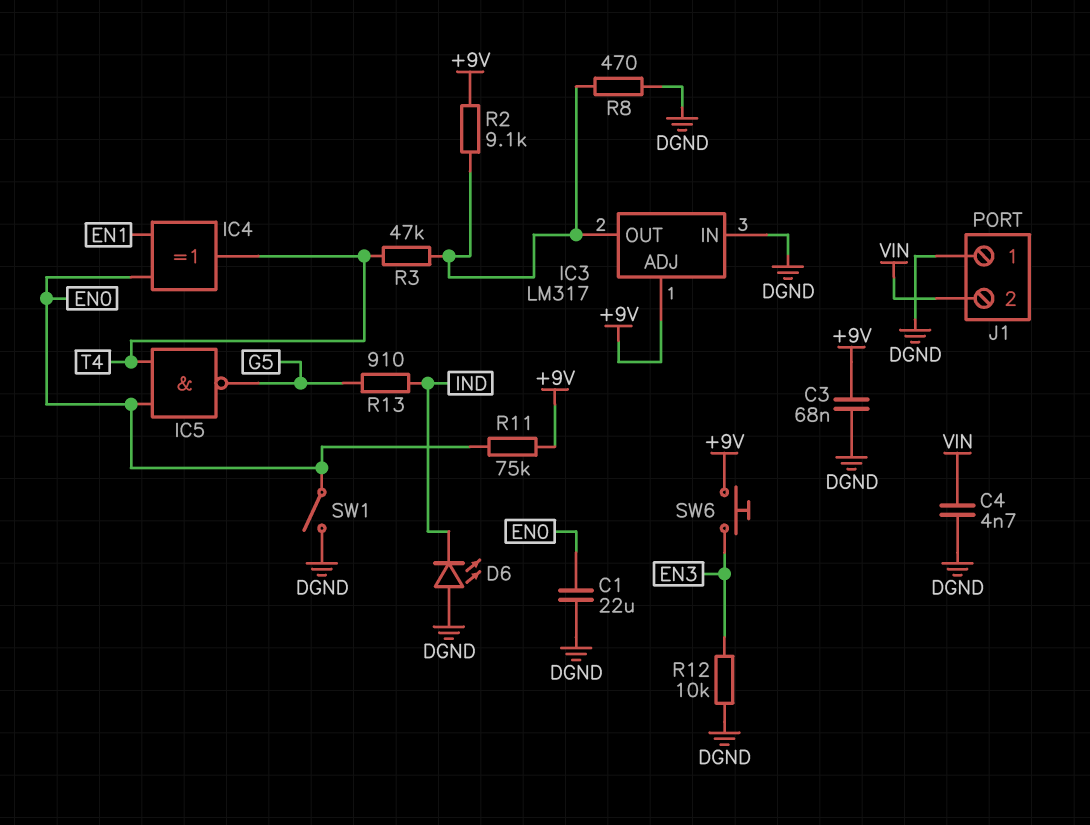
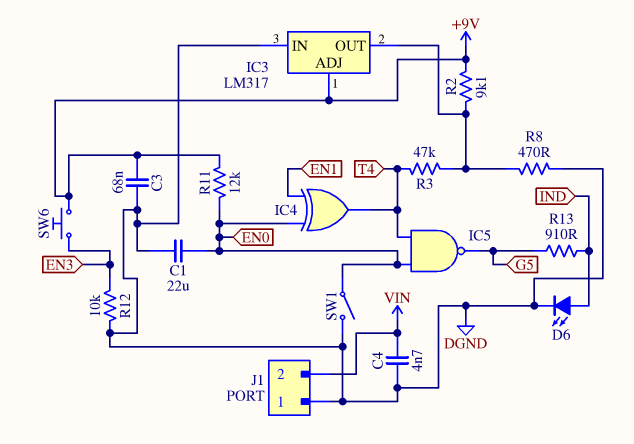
D6: LED (A DGND, K IND) -> LED (A IND, K DGND)
R11: 75k (+9V, EN0) -> 12k (+9V, EN0)

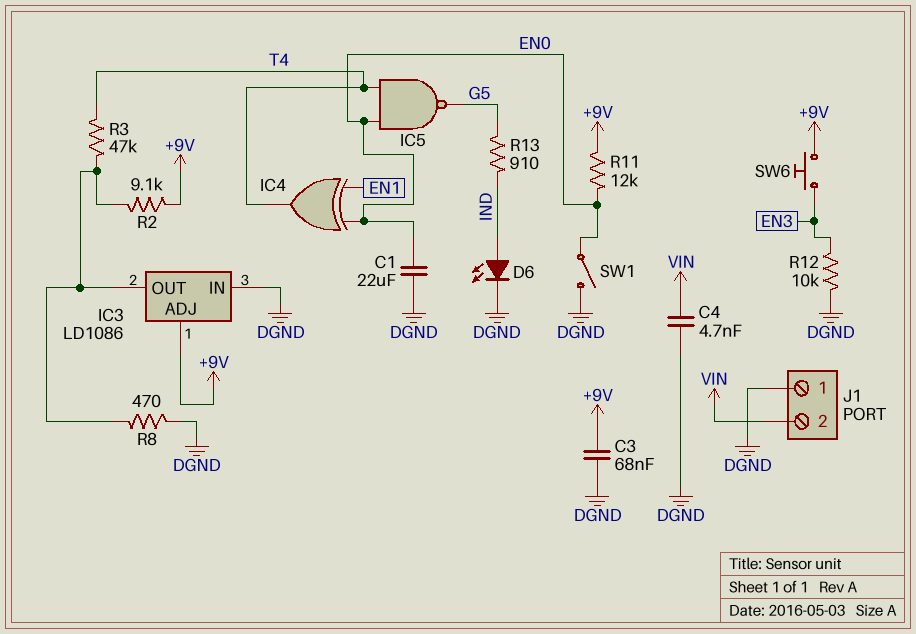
IC3: LM317 -> LD1086

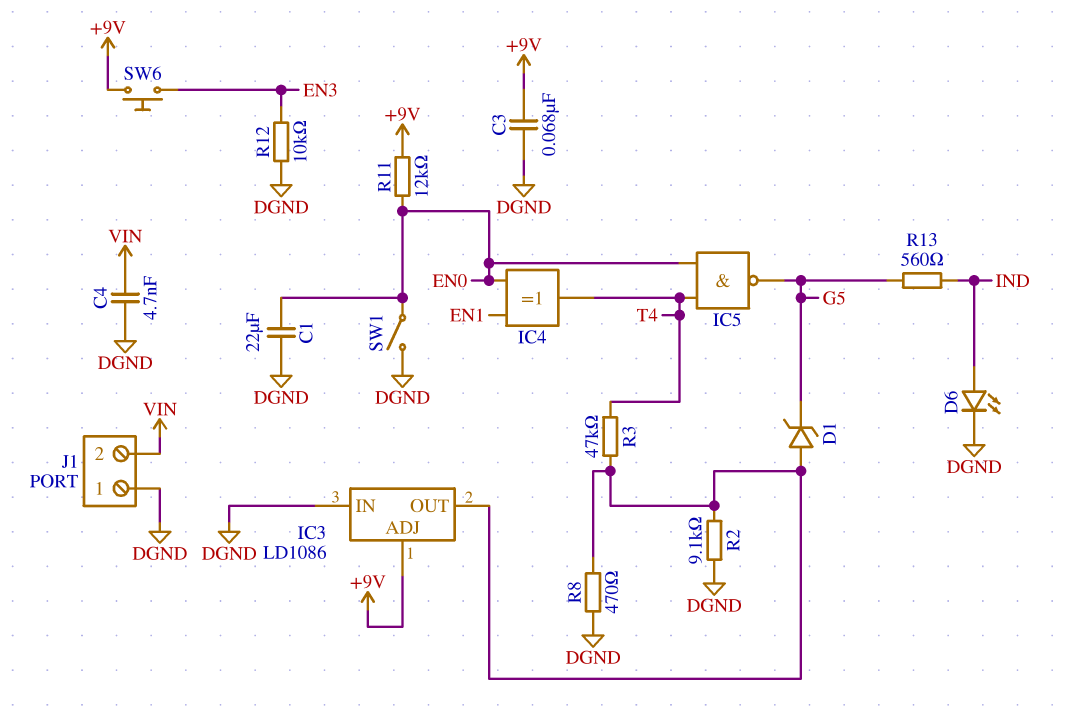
D1: none -> zener (A IC3/OUT, K G5)
R2: 9.1k (+9V, IC3/OUT) -> 9.1k (DGND, IC3/OUT)
R13: 910 (G5, IND) -> 560 (G5, IND)

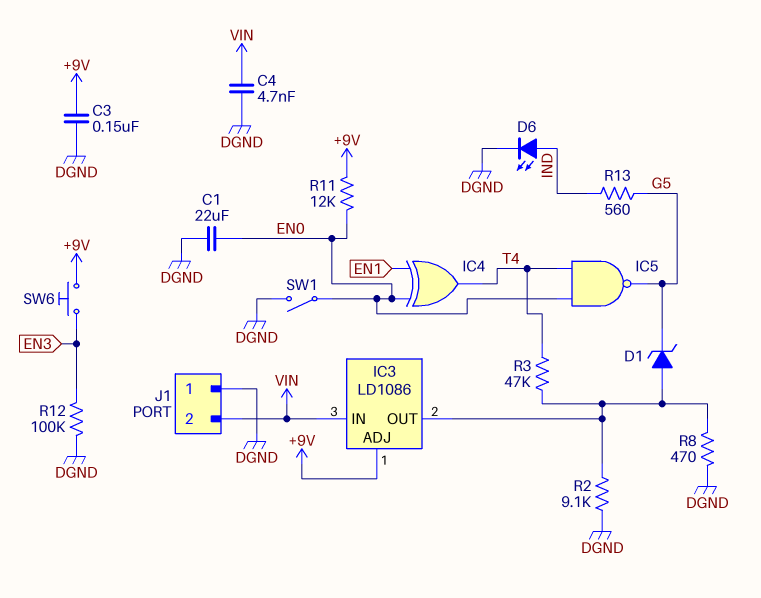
C3: 68nF (+9V, DGND) -> 150nF (+9V, DGND)
IC3 pin IN: DGND -> VIN
R12: 10k (DGND, EN3) -> 100k (DGND, EN3)

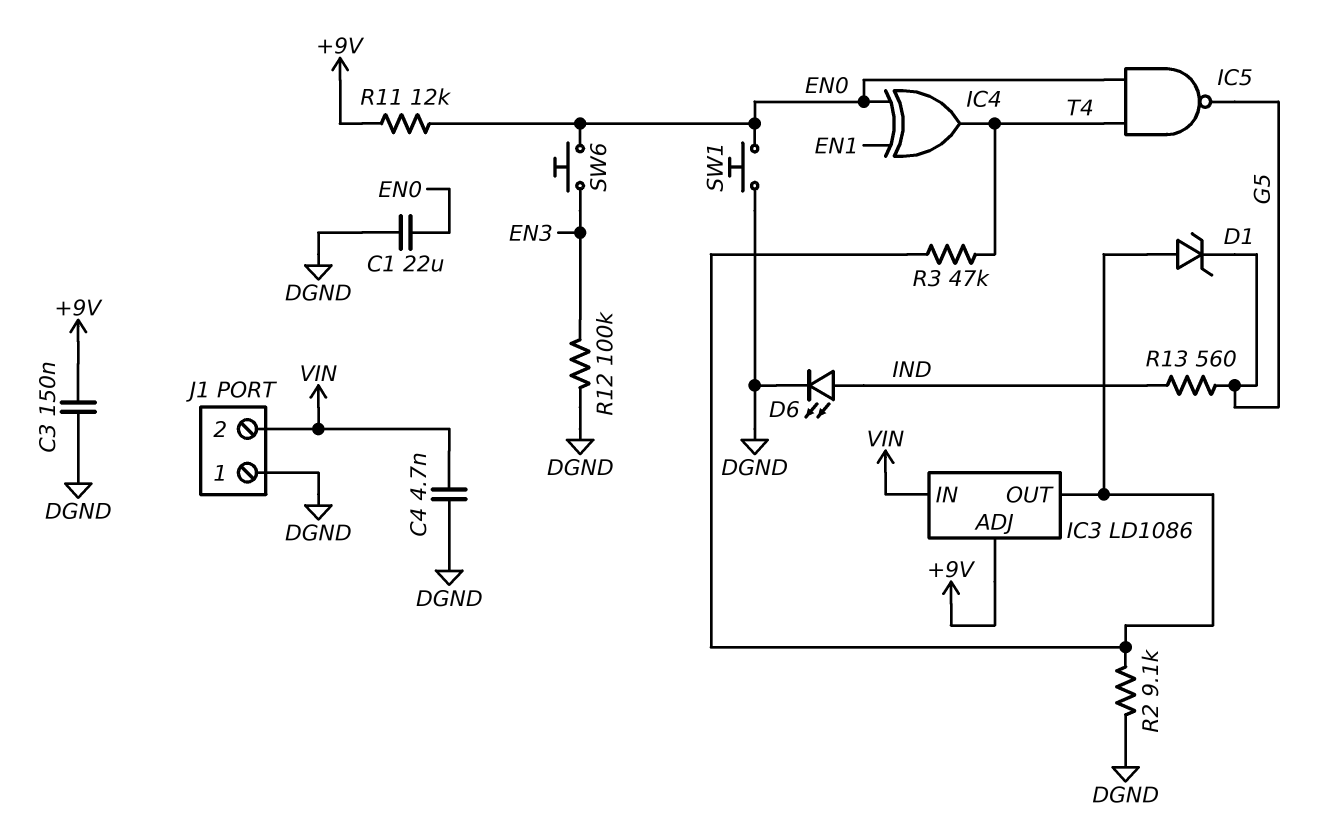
R8: 470 (DGND, IC3/OUT) -> none
SW1: switch (DGND, EN0) -> button (DGND, EN0)
SW6: button (+9V, EN3) -> button (EN0, EN3)

